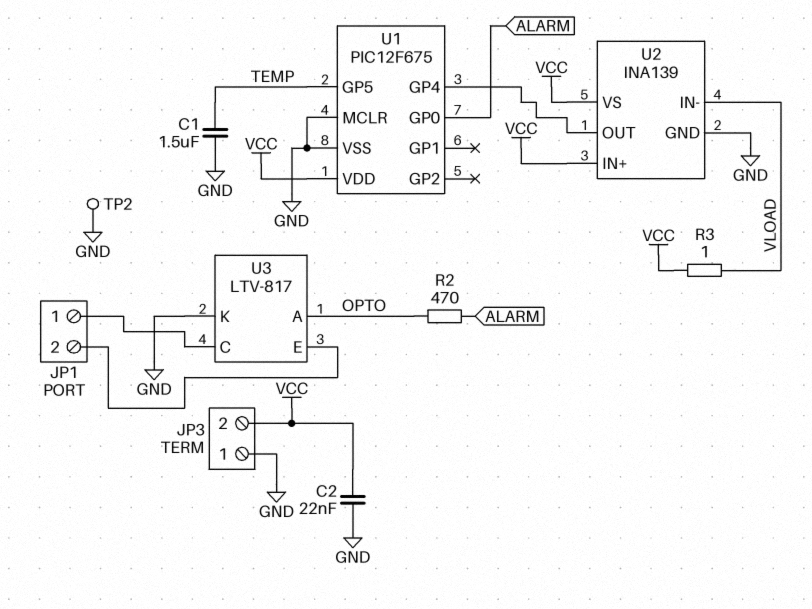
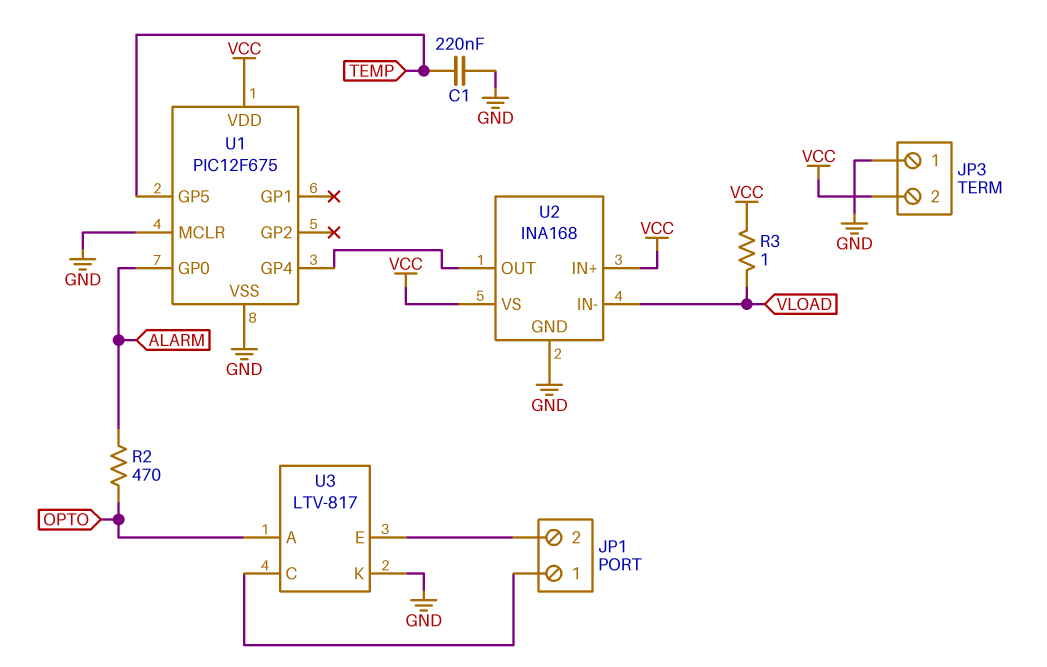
C1: 1.5uF (GND, TEMP) -> 220nF (GND, TEMP)
C2: 22nF (GND, VCC) -> none
TP2: test point (GND) -> none
U2: INA139 -> INA168

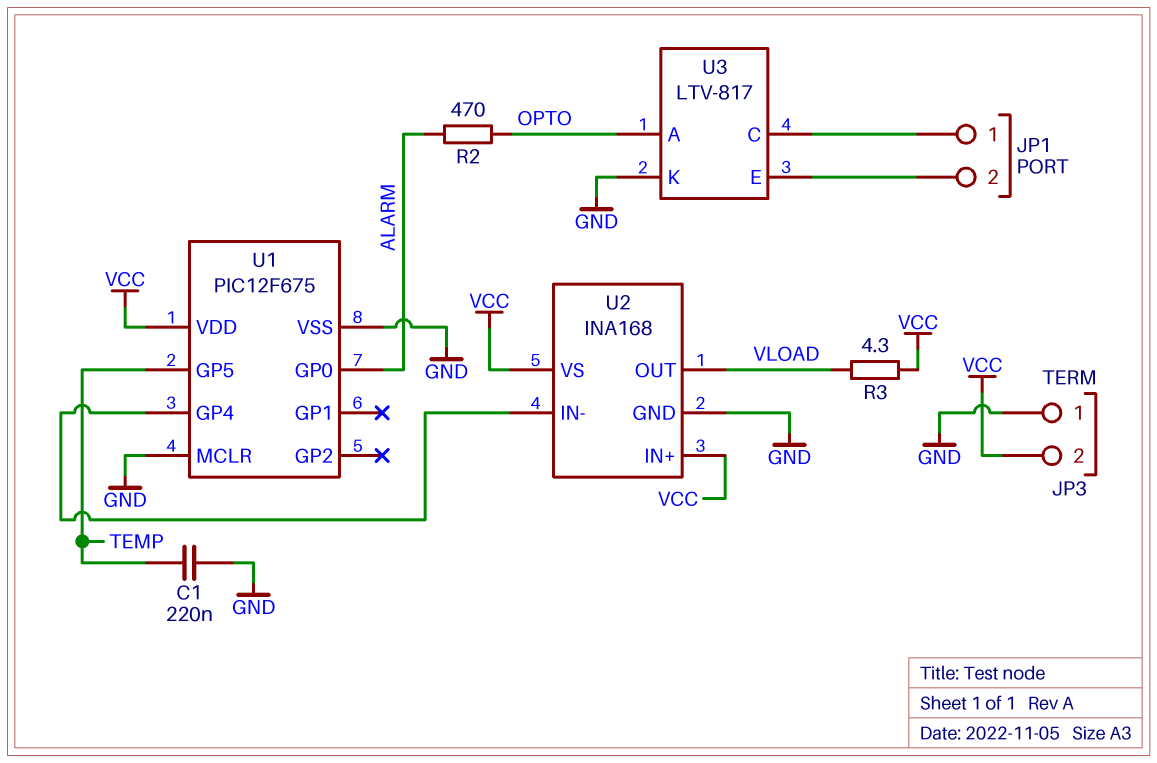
R3: 1 (VCC, VLOAD) -> 4.3 (VCC, VLOAD)
U2 pin IN-: VLOAD -> U1/GP4
U2 pin OUT: U1/GP4 -> VLOAD

